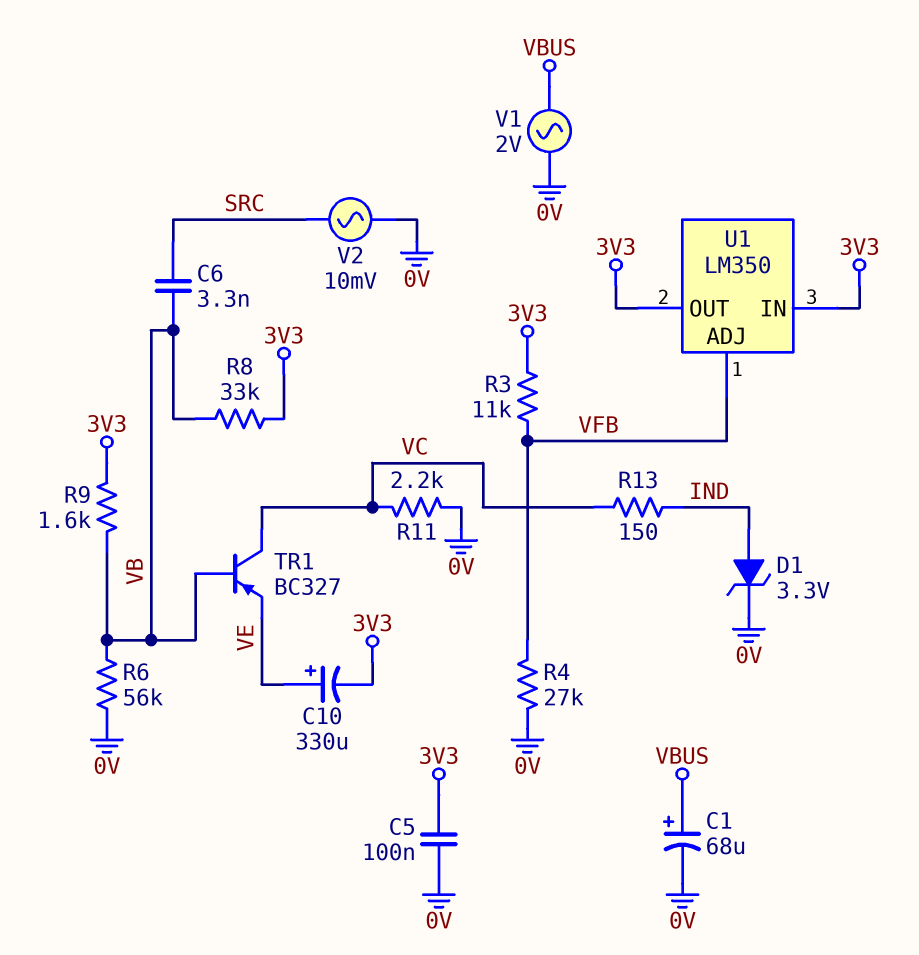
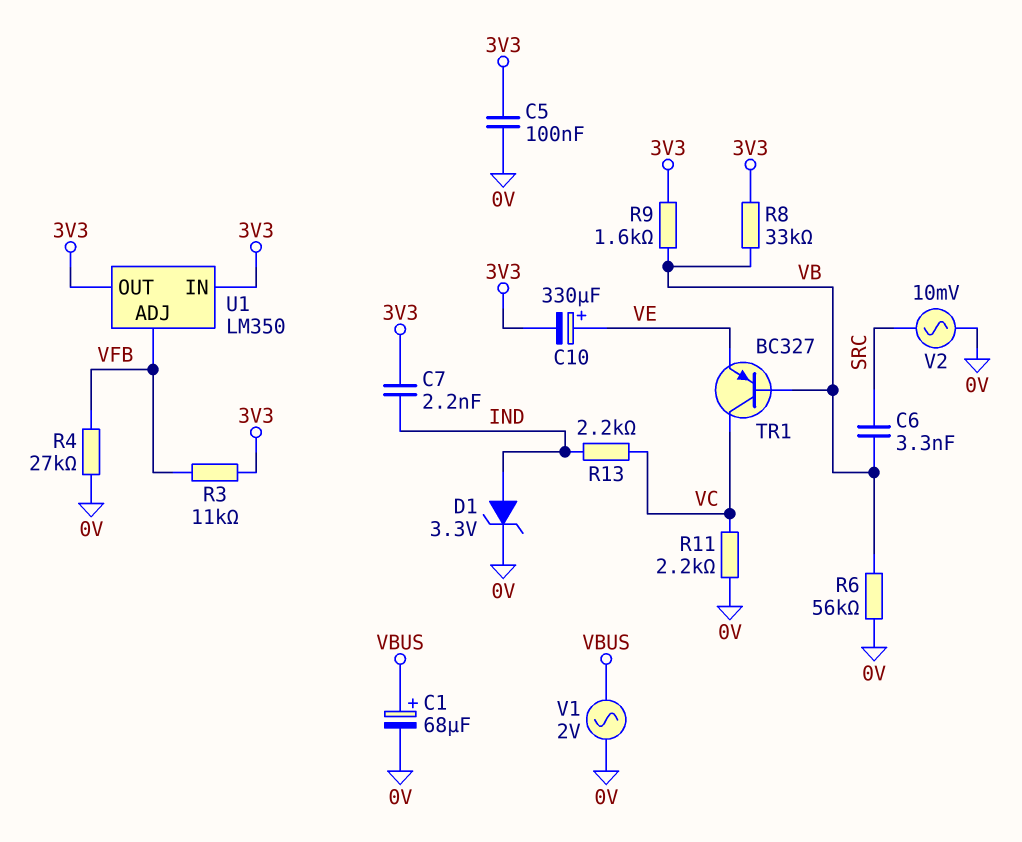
C7: none -> 2.2nF (3V3, IND)
R13: 150 (IND, VC) -> 2.2k (IND, VC)

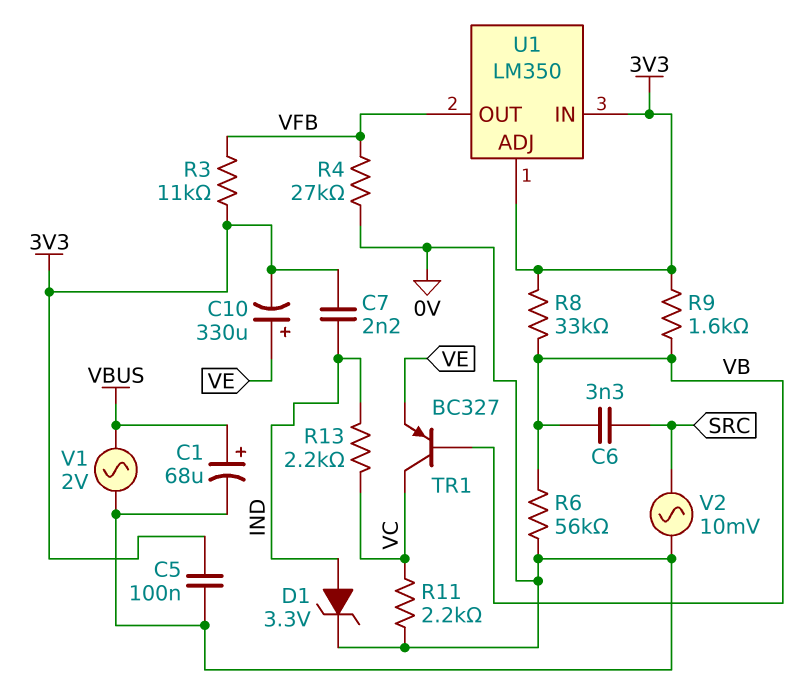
U1 pin ADJ: VFB -> 3V3
U1 pin OUT: 3V3 -> VFB

